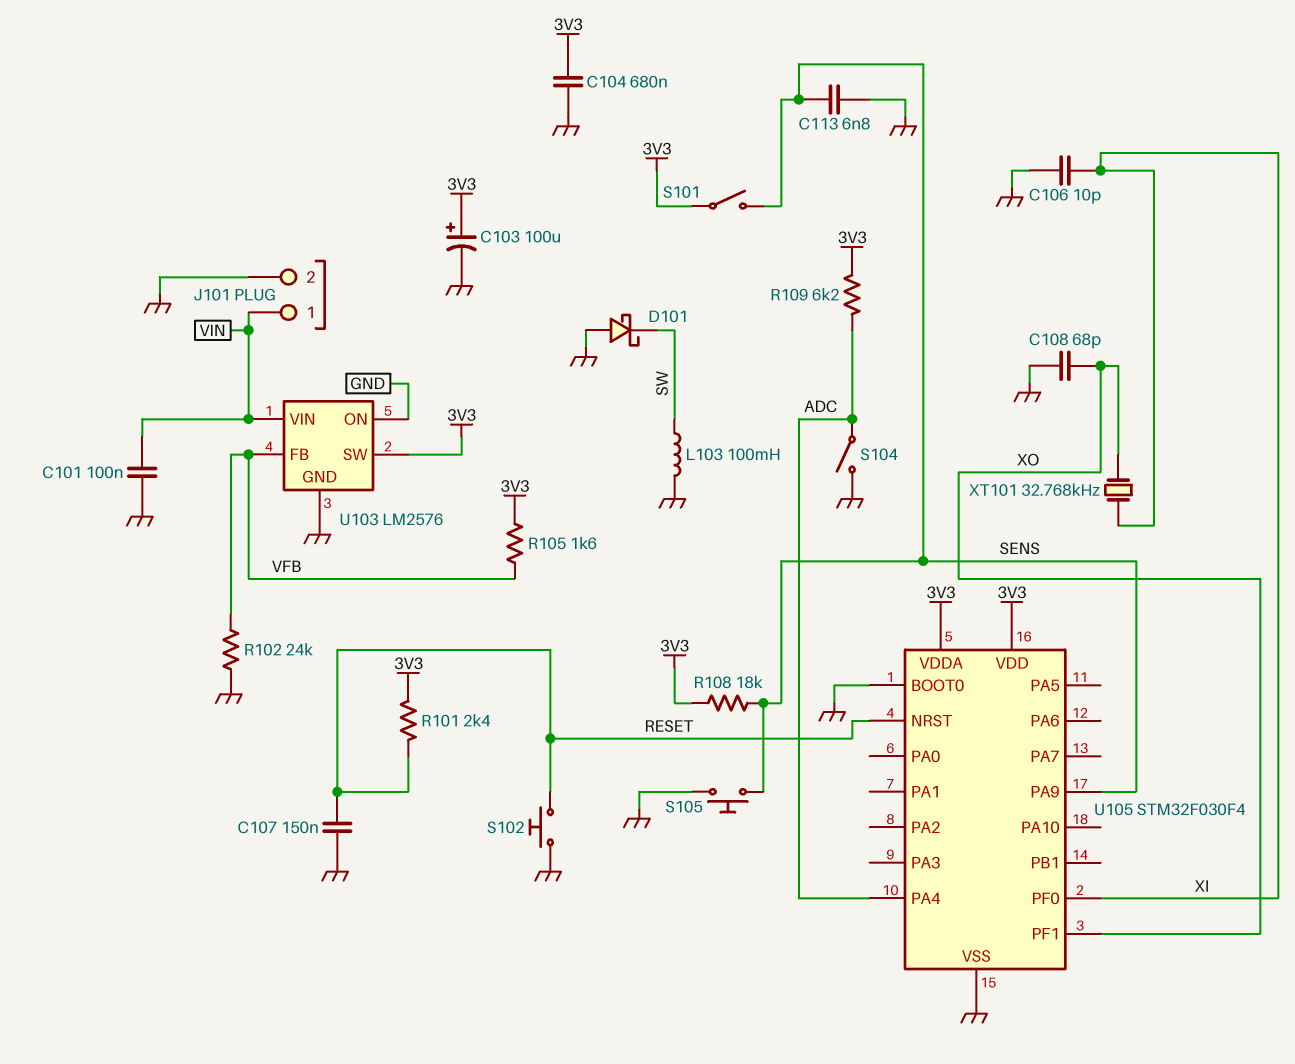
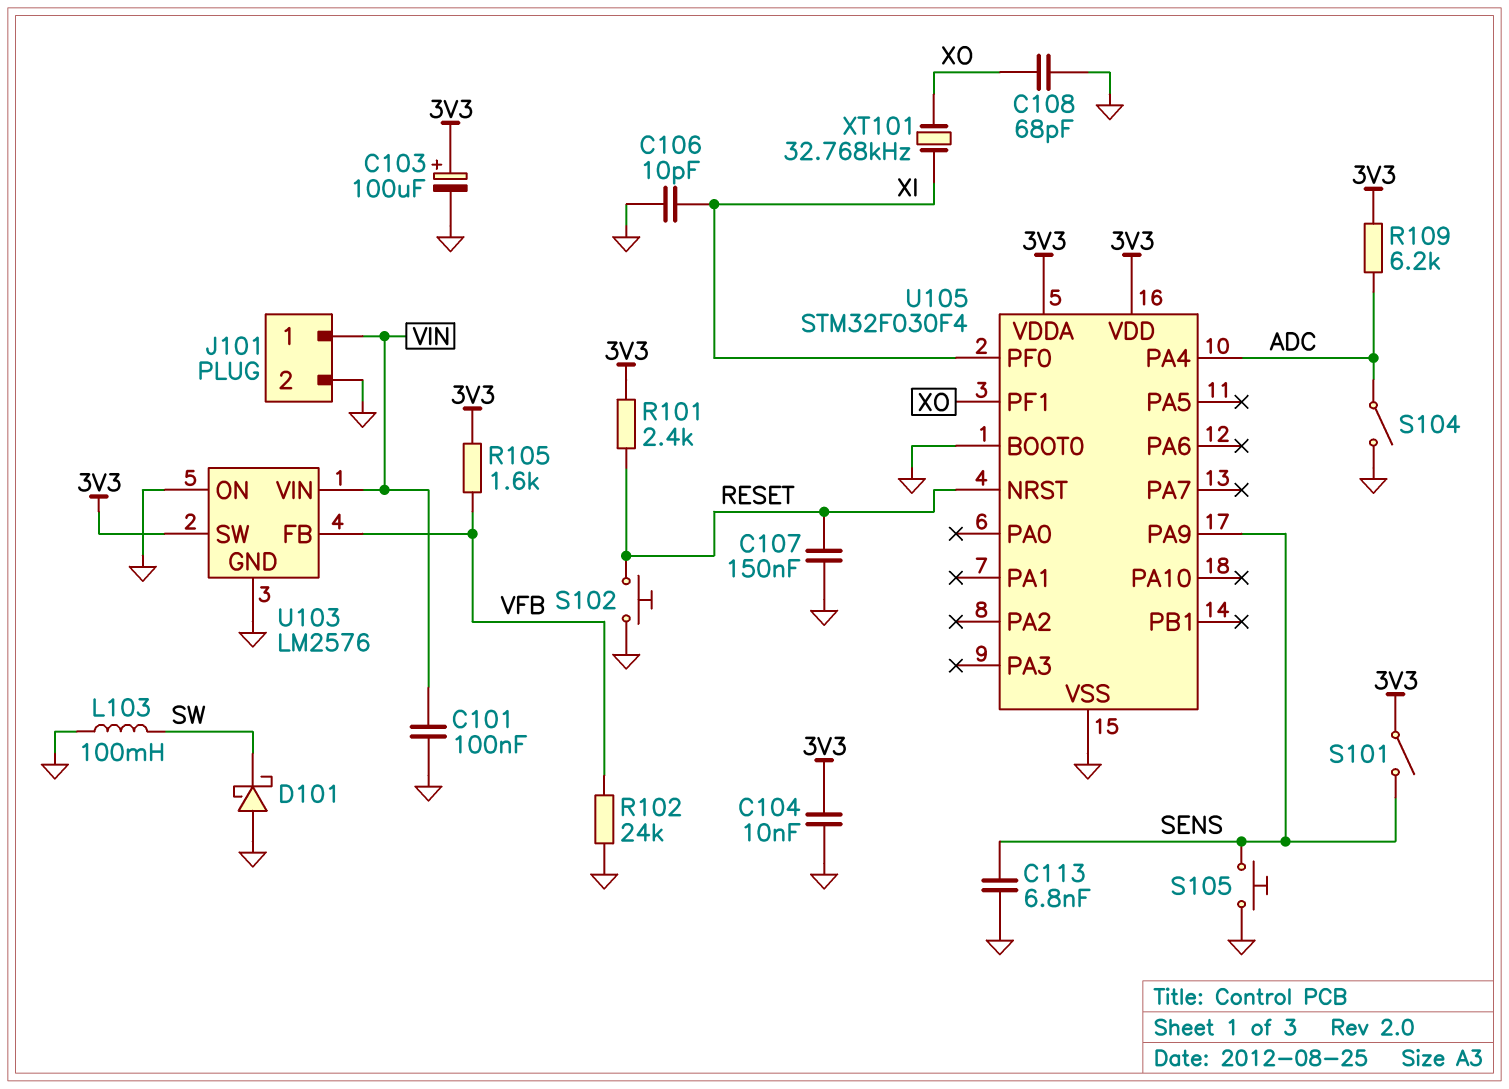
C104: 680nF (3V3, GND) -> 10nF (3V3, GND)
R108: 18k (3V3, SENS) -> none

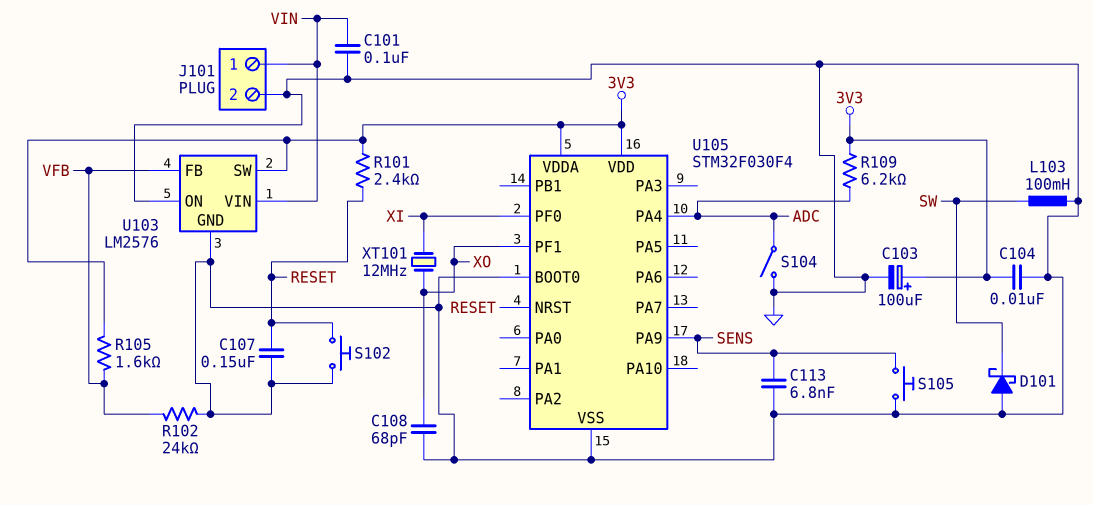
C106: 10pF (GND, XI) -> none
S101: switch (3V3, SENS) -> none
XT101: 32.768kHz (XI, XO) -> 12MHz (XI, XO)

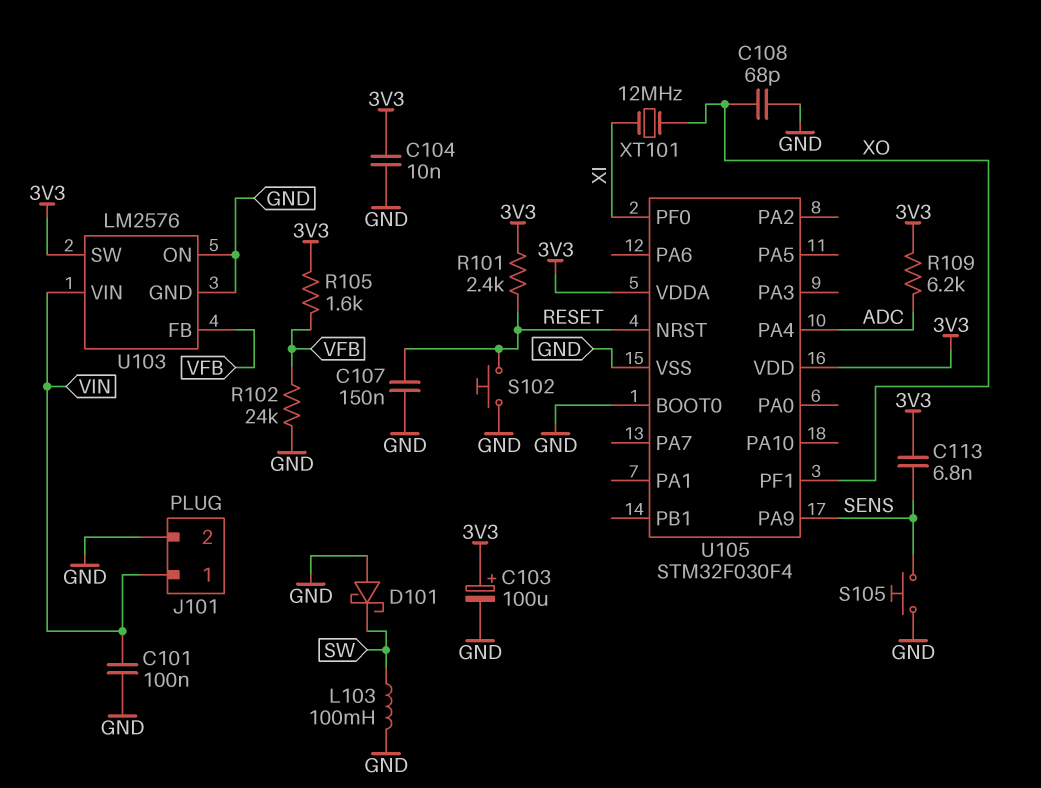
C113: 6.8nF (GND, SENS) -> 6.8nF (3V3, SENS)
S104: switch (ADC, GND) -> none

